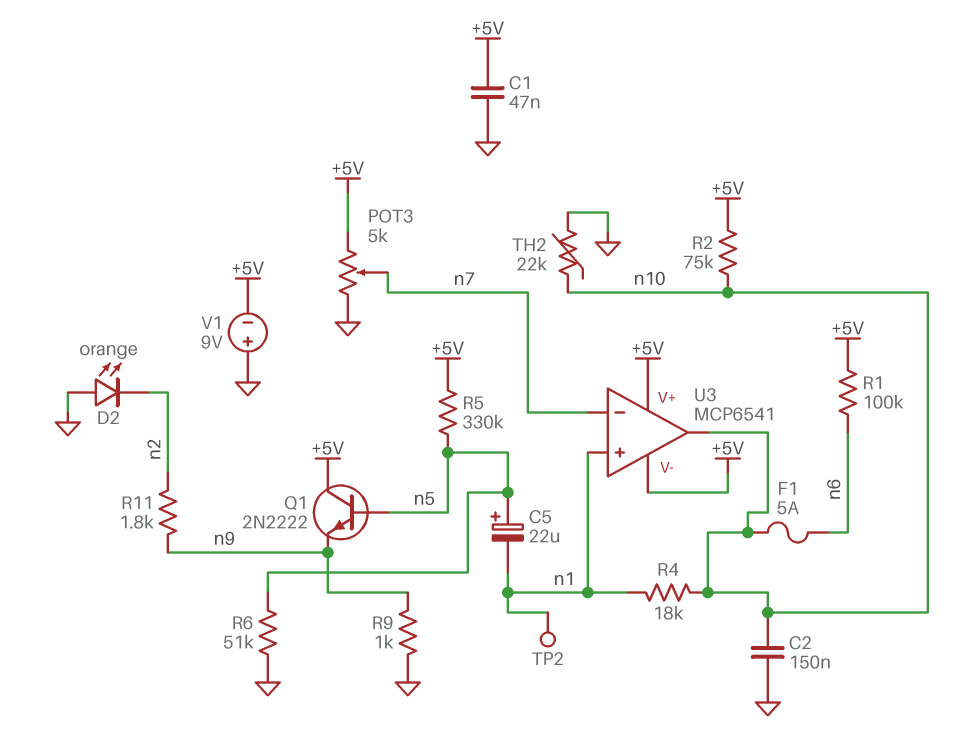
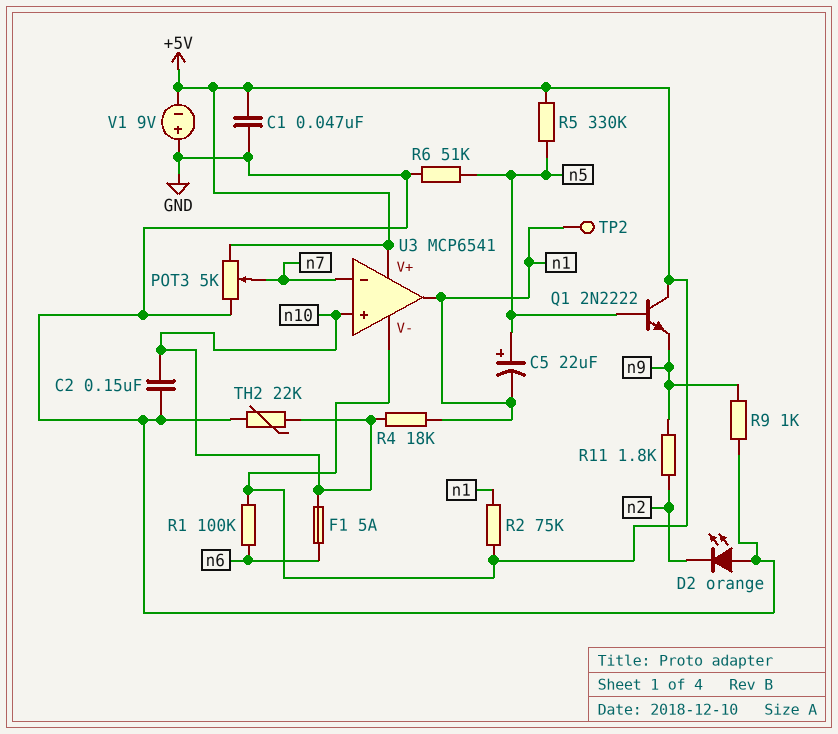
R2: 75k (+5V, n10) -> 75k (+5V, n1)
U3 pin in+: n1 -> n10
U3 pin out: n10 -> n1

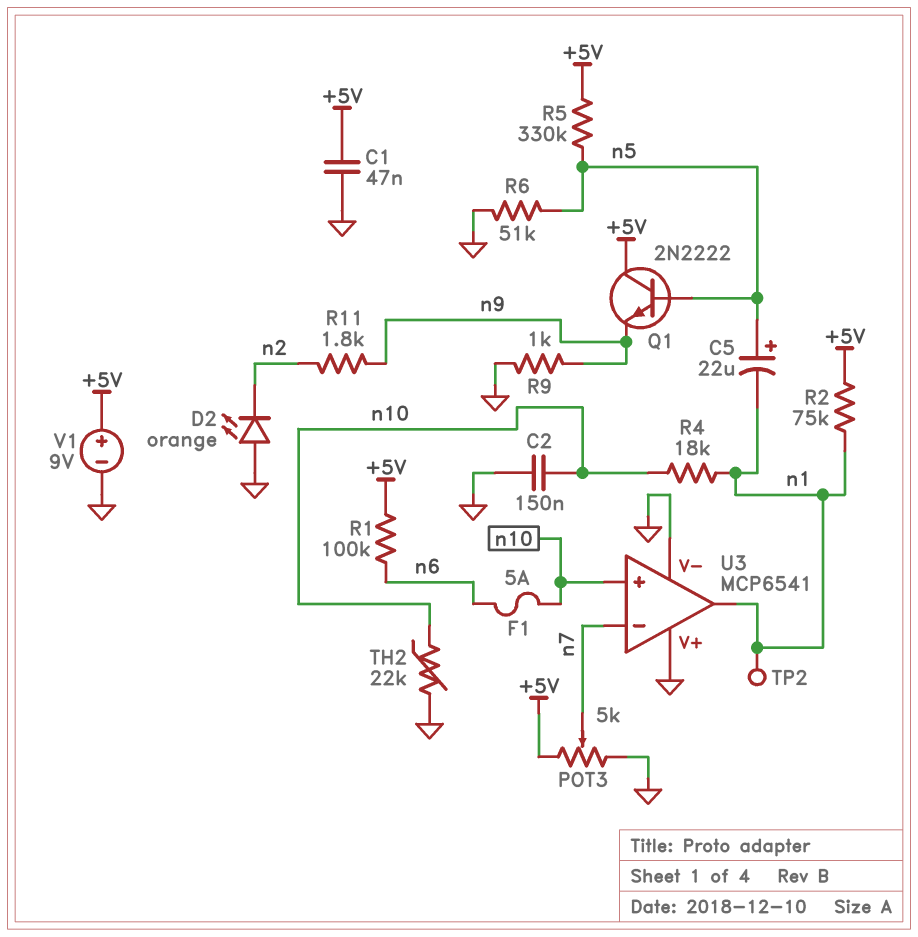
U3 pin V+: +5V -> GND
U3 pin V-: +5V -> GND
V1: 9V (plus GND, minus +5V) -> 9V (plus +5V, minus GND)

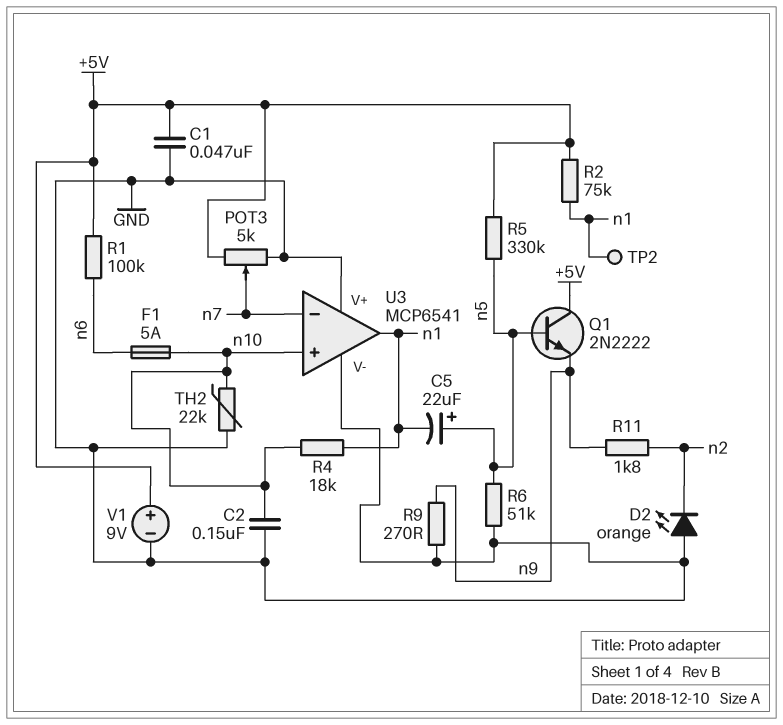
R9: 1k (GND, n9) -> 270 (GND, n9)

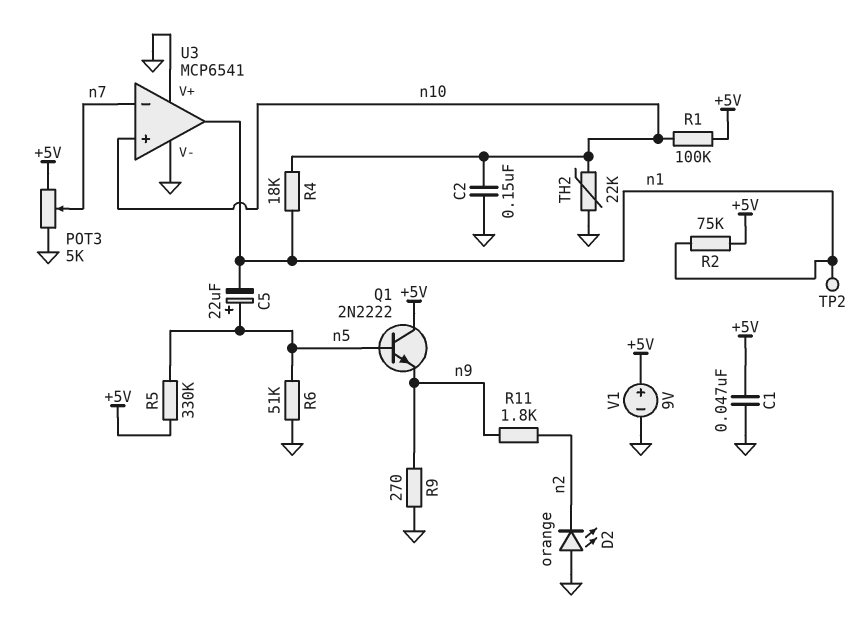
F1: 5A (n6, n10) -> none
R1: 100k (+5V, n6) -> 100k (+5V, n10)

